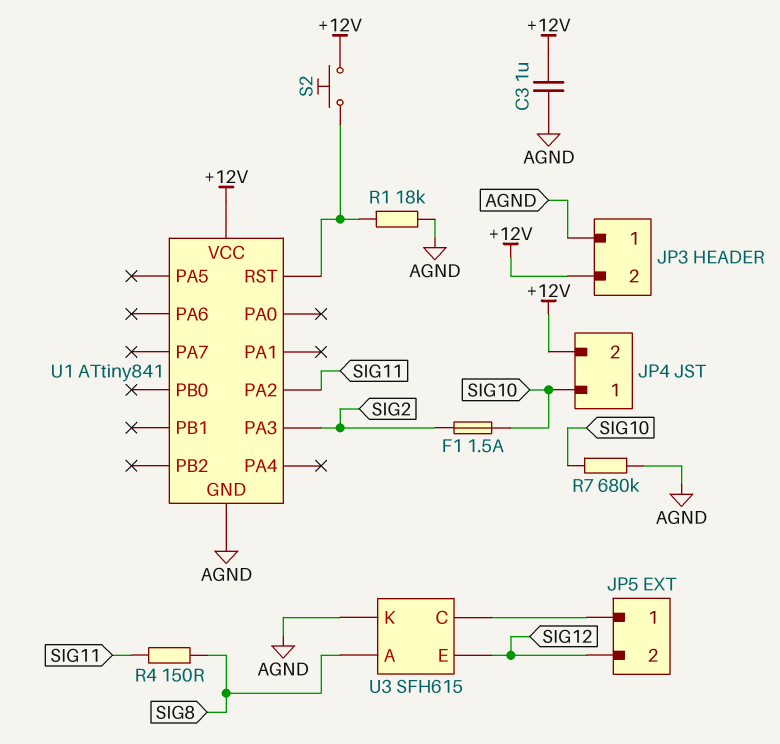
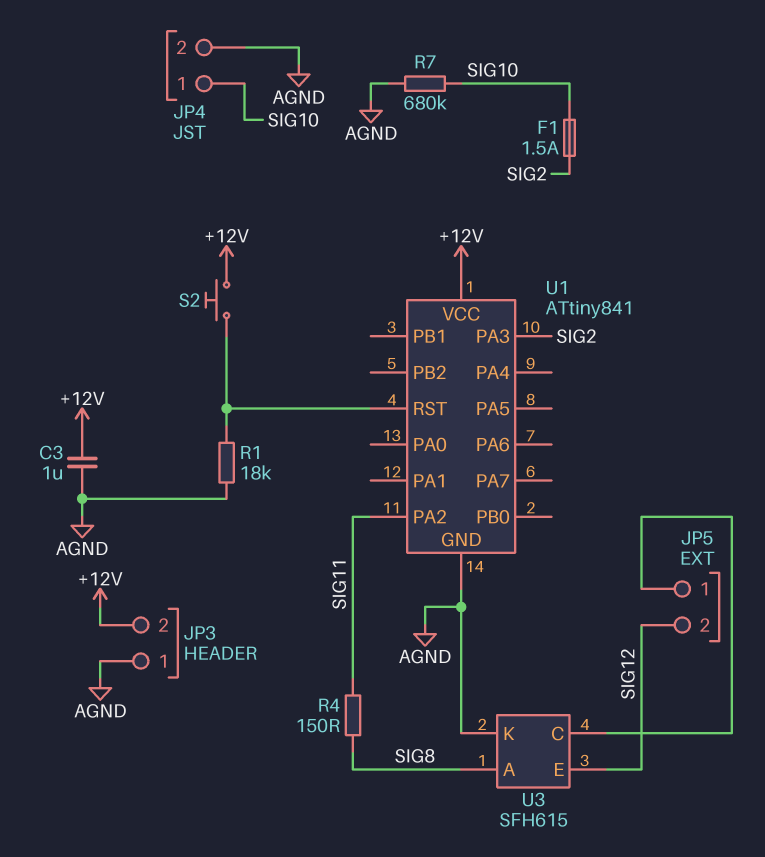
JP4 pin 2: +12V -> AGND

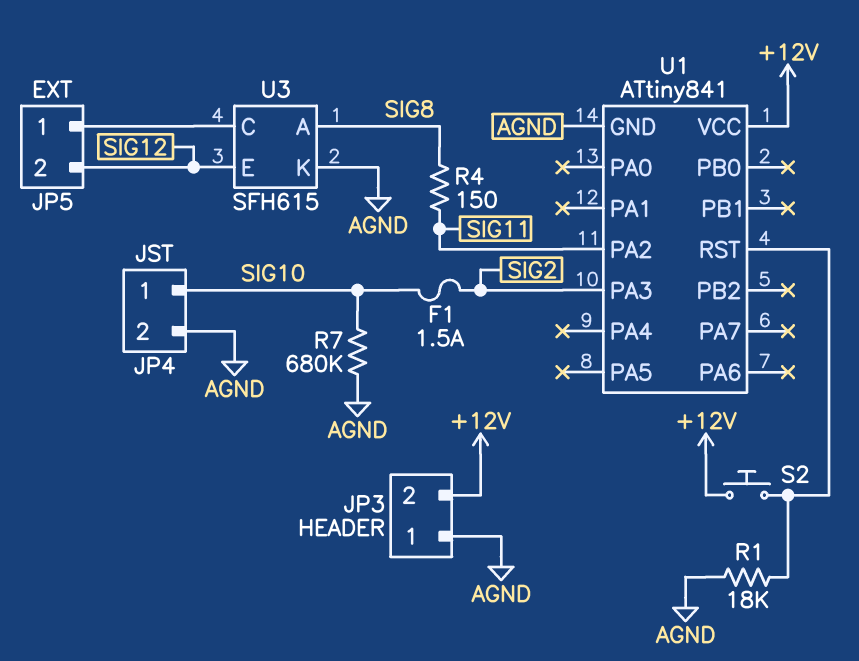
C3: 1uF (+12V, AGND) -> none

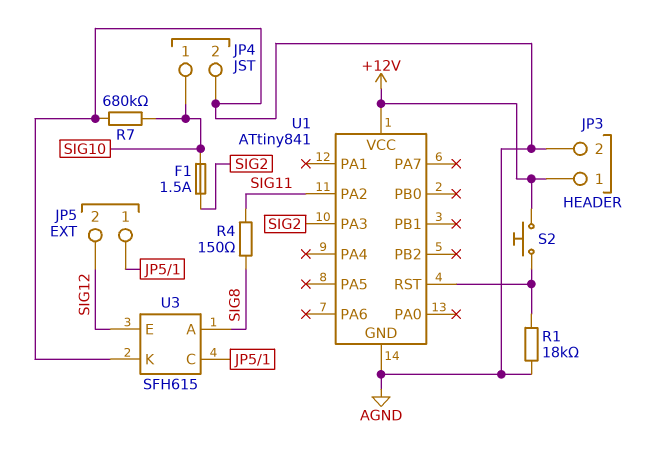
JP3 pin 1: AGND -> +12V
JP3 pin 2: +12V -> AGND

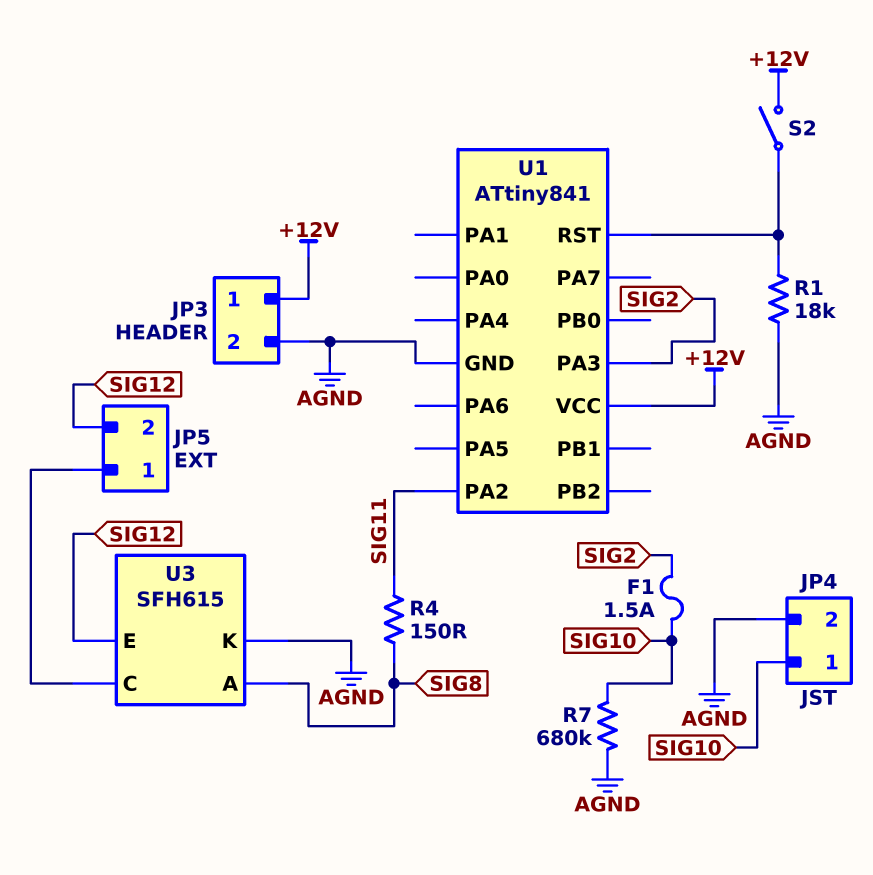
S2: button (+12V, U1/RST) -> switch (+12V, U1/RST)

